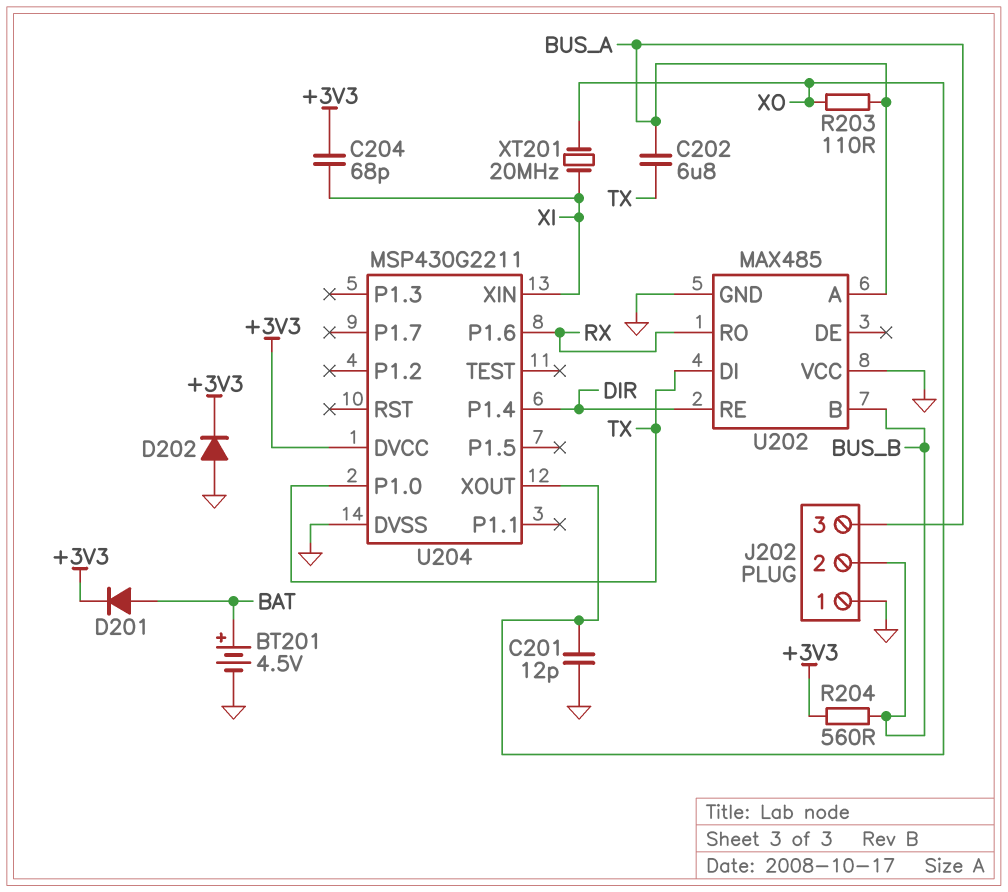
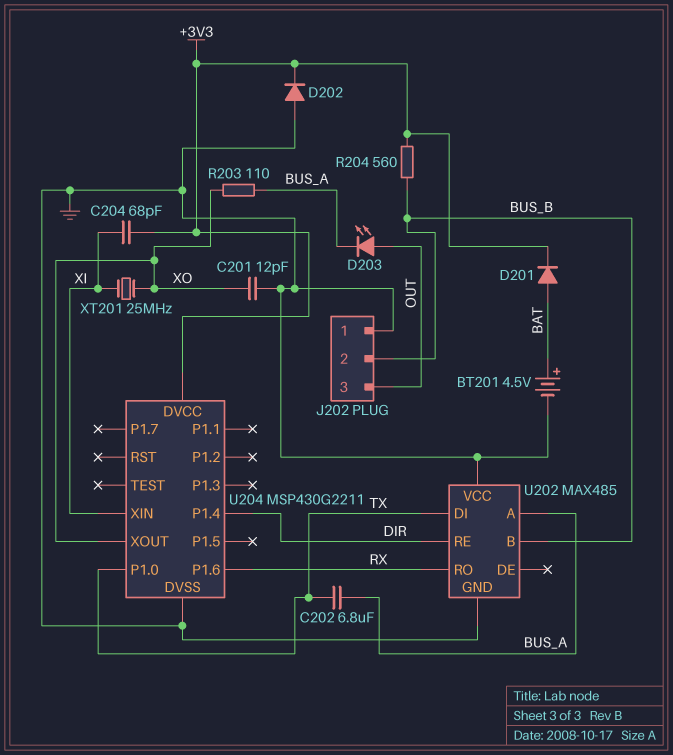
D203: none -> LED (A OUT, K BUS_A)
J202 pin 3: BUS_A -> OUT
XT201: 20MHz (XI, XO) -> 25MHz (XI, XO)

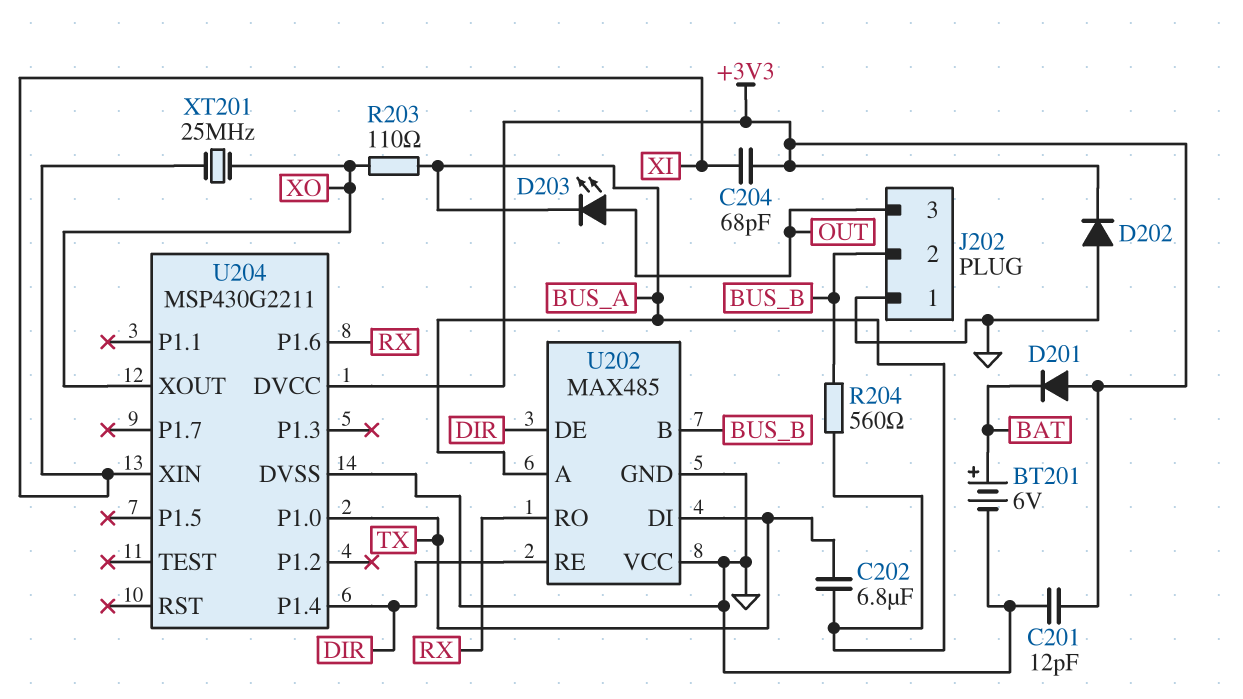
BT201: 4.5V (plus BAT, minus GND) -> 6V (plus BAT, minus GND)
C201: 12pF (GND, XO) -> 12pF (+3V3, GND)
D201: diode (A BAT, K +3V3) -> diode (A +3V3, K BAT)
R204: 560 (+3V3, BUS_B) -> 560 (BUS_A, BUS_B)
U202 pin DE: none -> DIR

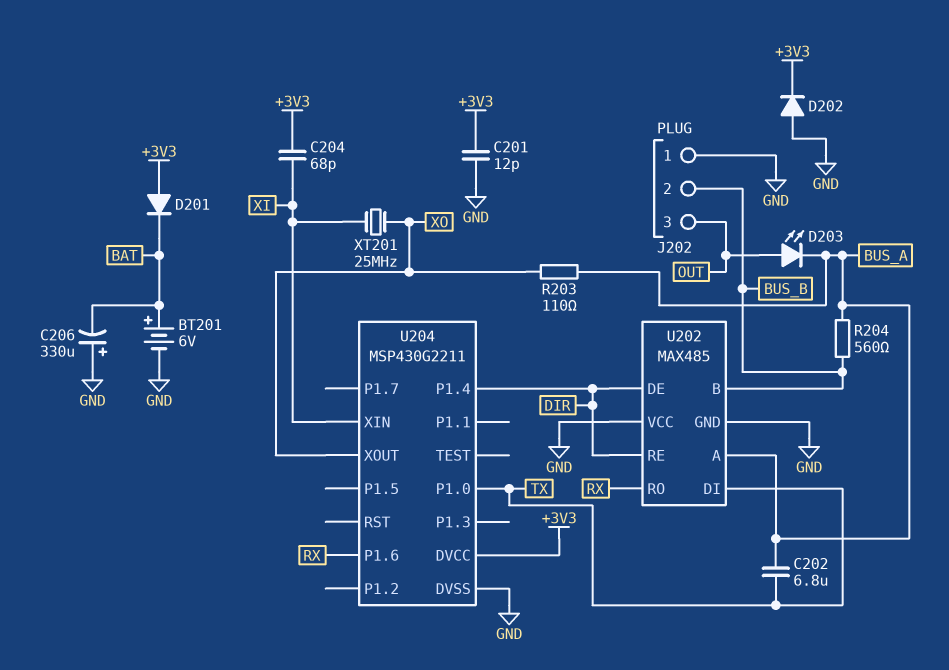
C206: none -> 330uF (plus GND, minus BAT)

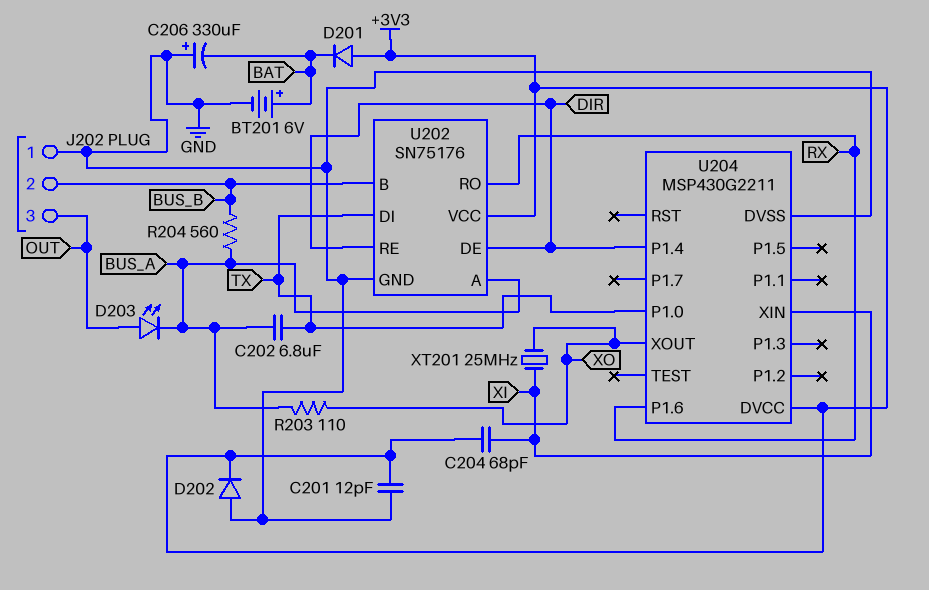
U202: MAX485 -> SN75176
U202 pin VCC: GND -> +3V3

